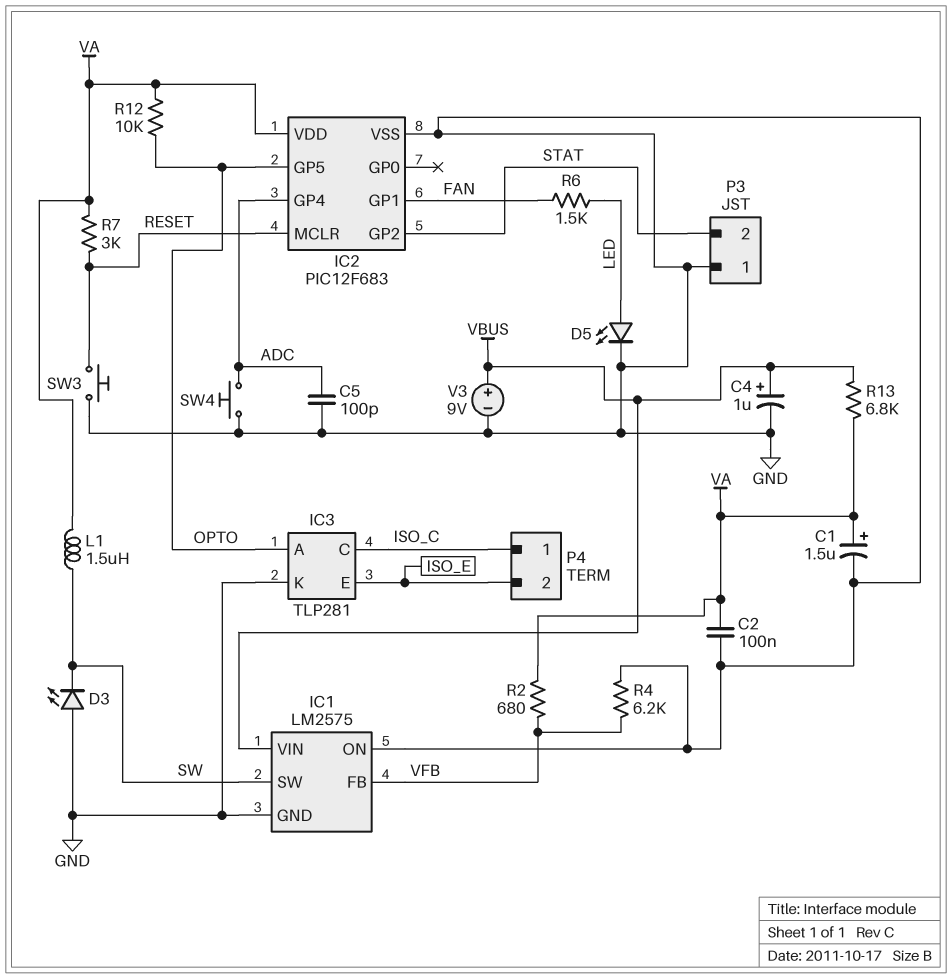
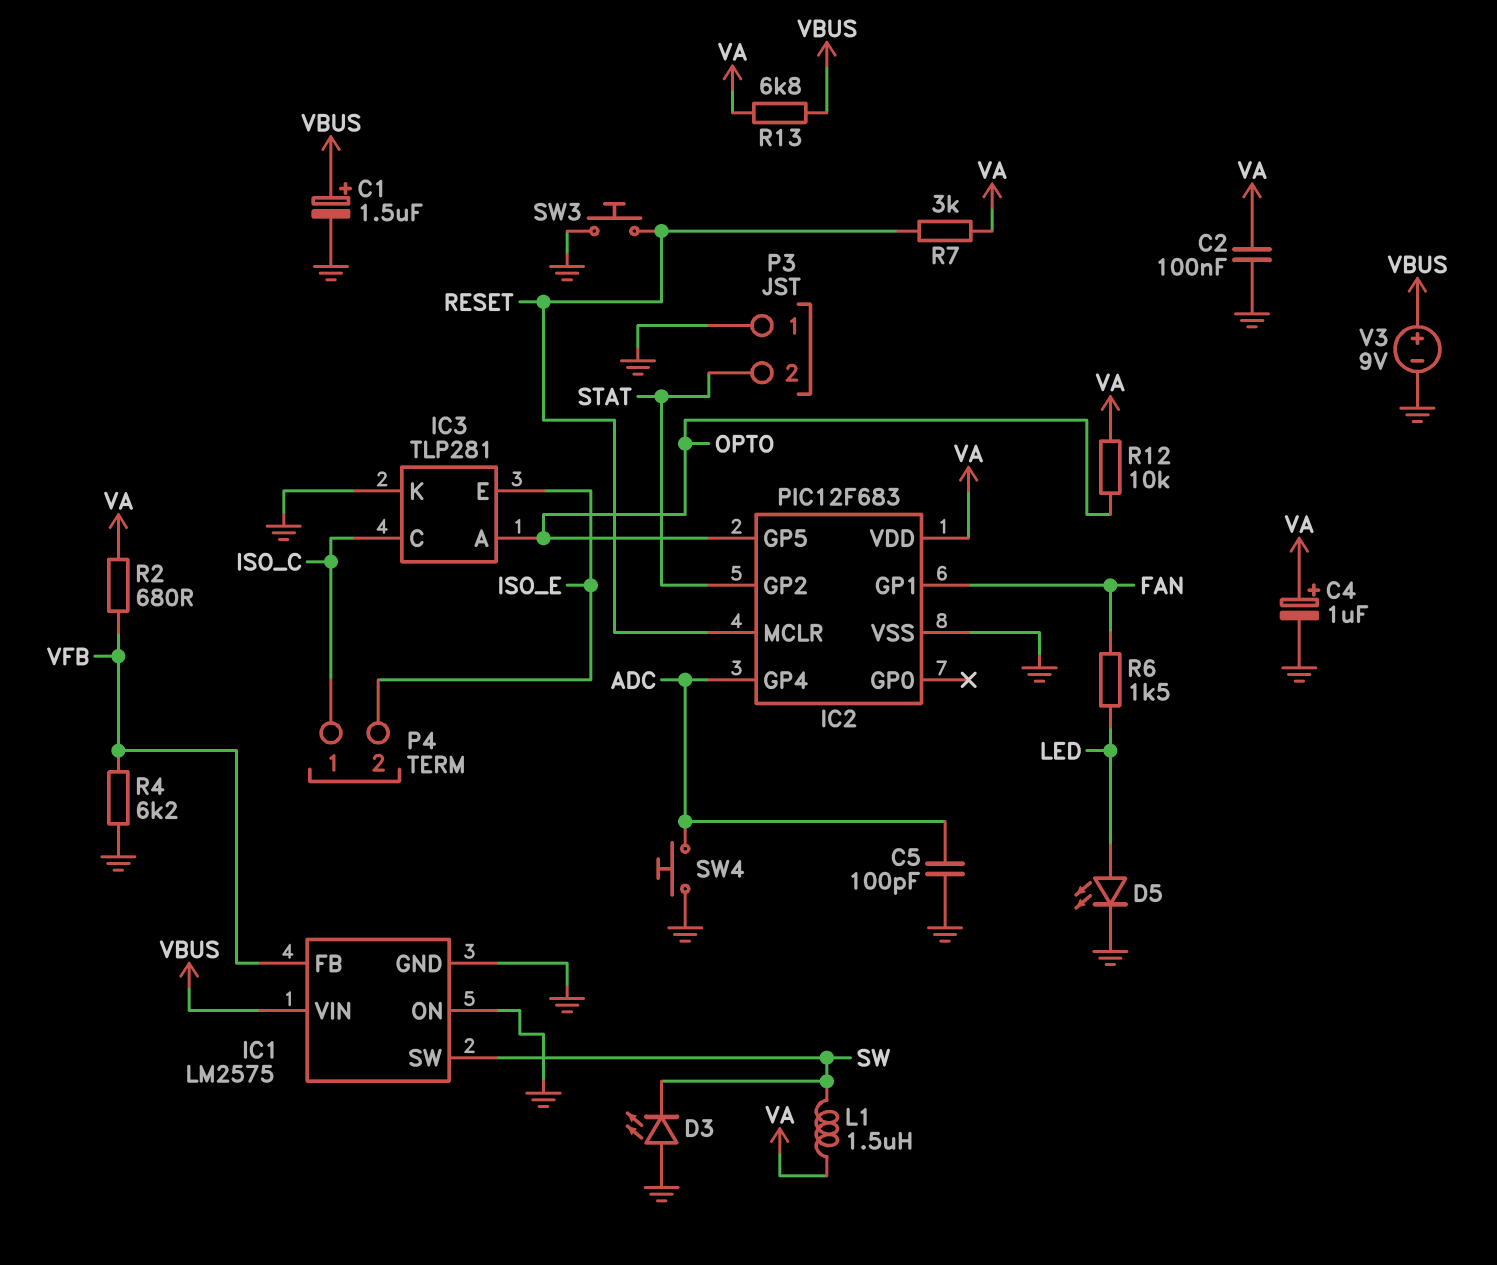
C1: 1.5uF (plus VA, minus GND) -> 1.5uF (plus VBUS, minus GND)
C4: 1uF (plus VBUS, minus GND) -> 1uF (plus VA, minus GND)

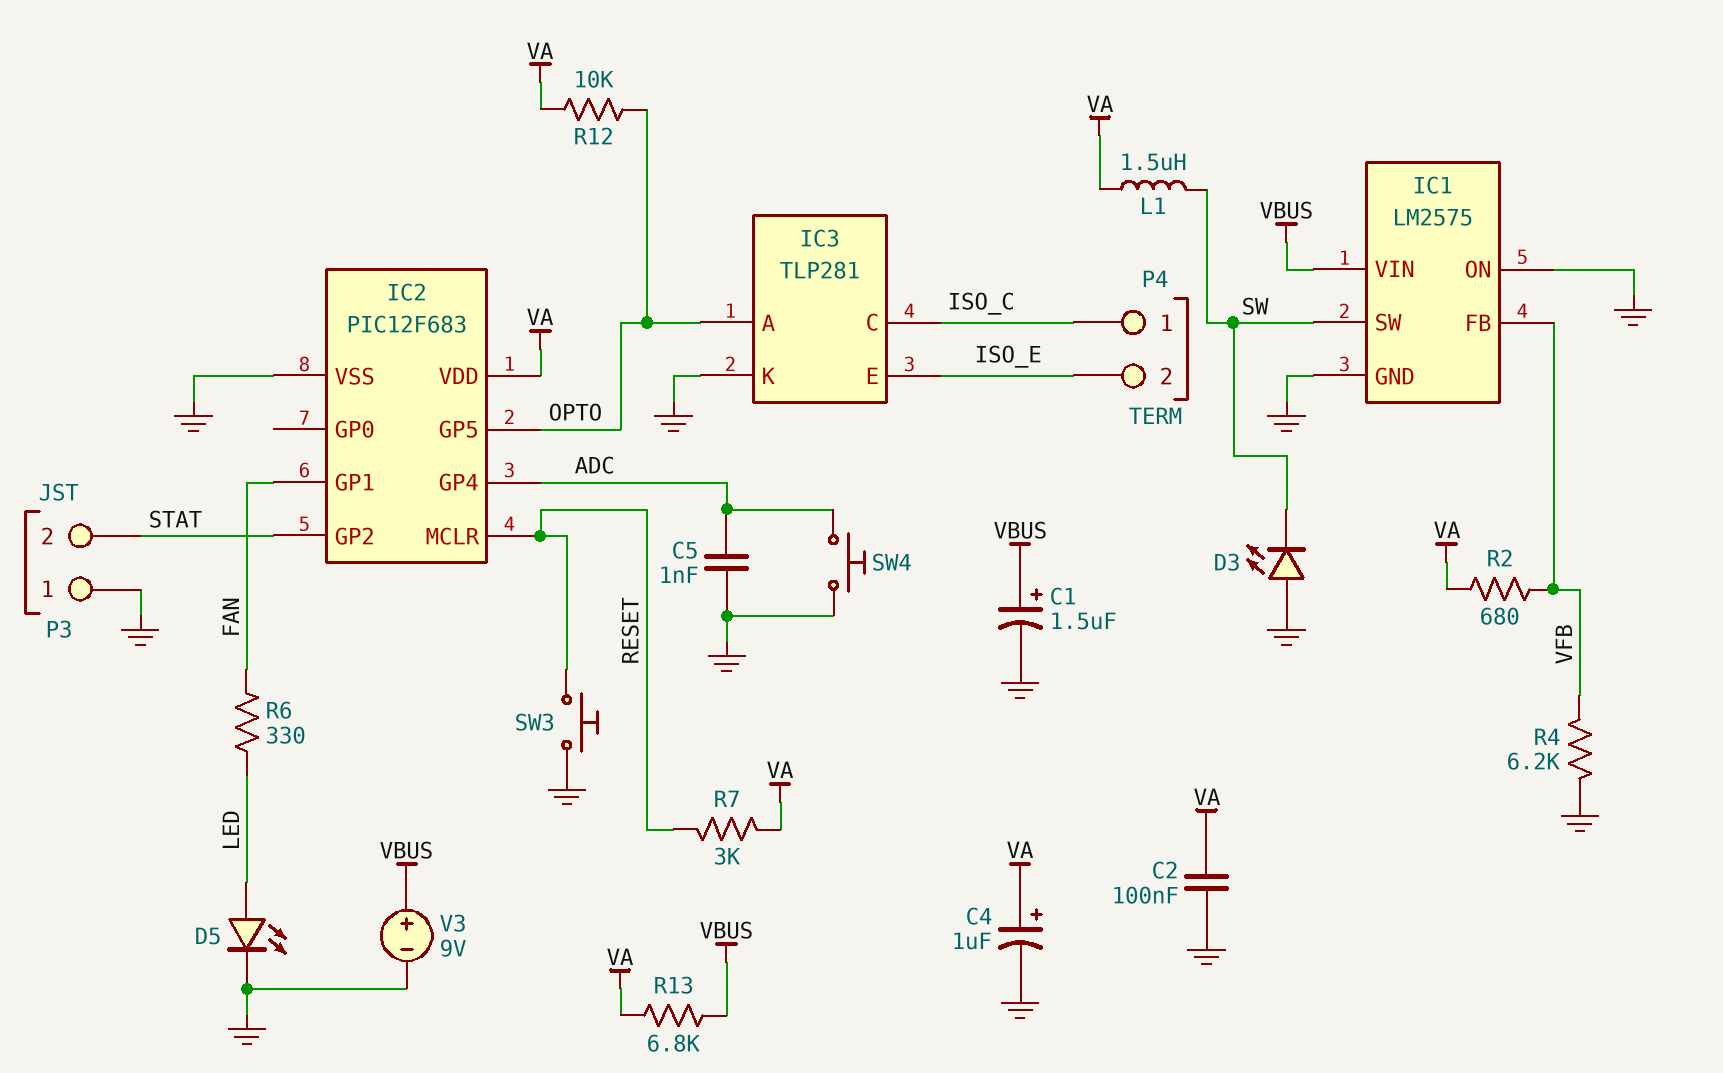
C5: 100pF (ADC, GND) -> 1nF (ADC, GND)
R6: 1.5k (FAN, LED) -> 330 (FAN, LED)

